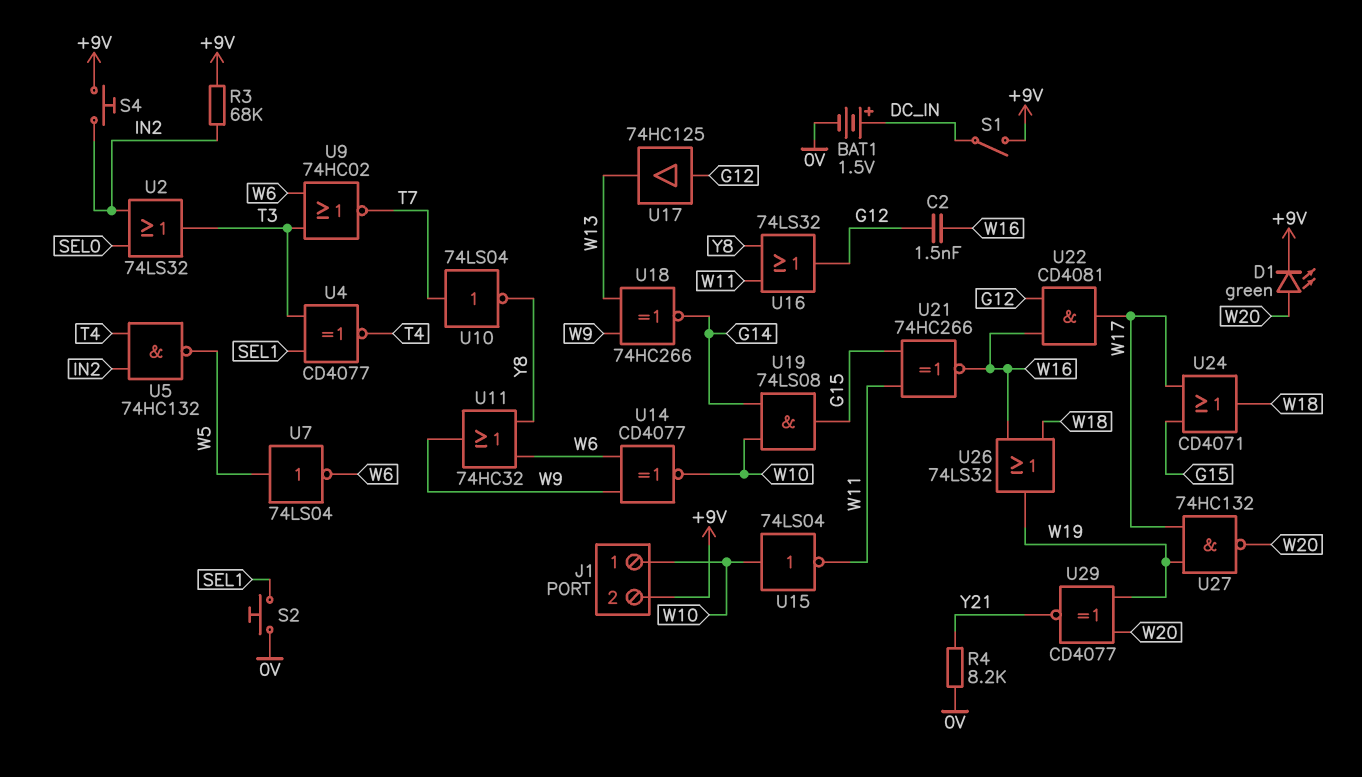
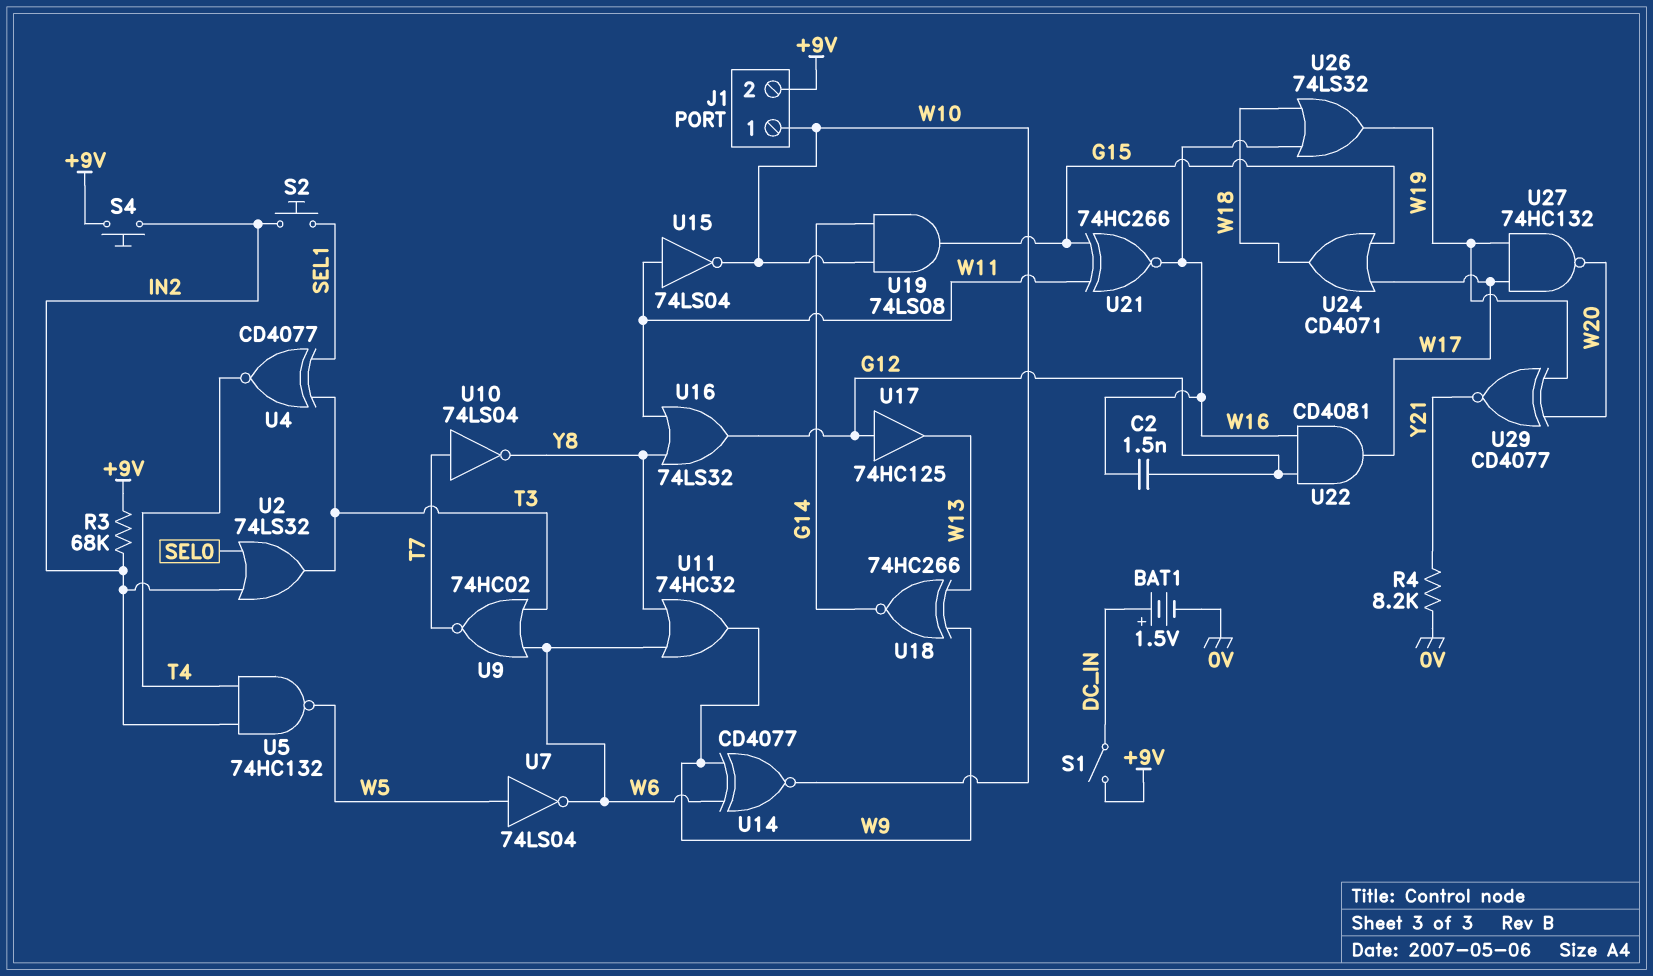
D1: LED green (A W20, K +9V) -> none
S2: button (0V, SEL1) -> button (IN2, SEL1)
U15: NOT 74LS04 (in W10, out W11) -> NOT 74LS04 (in W11, out W10)

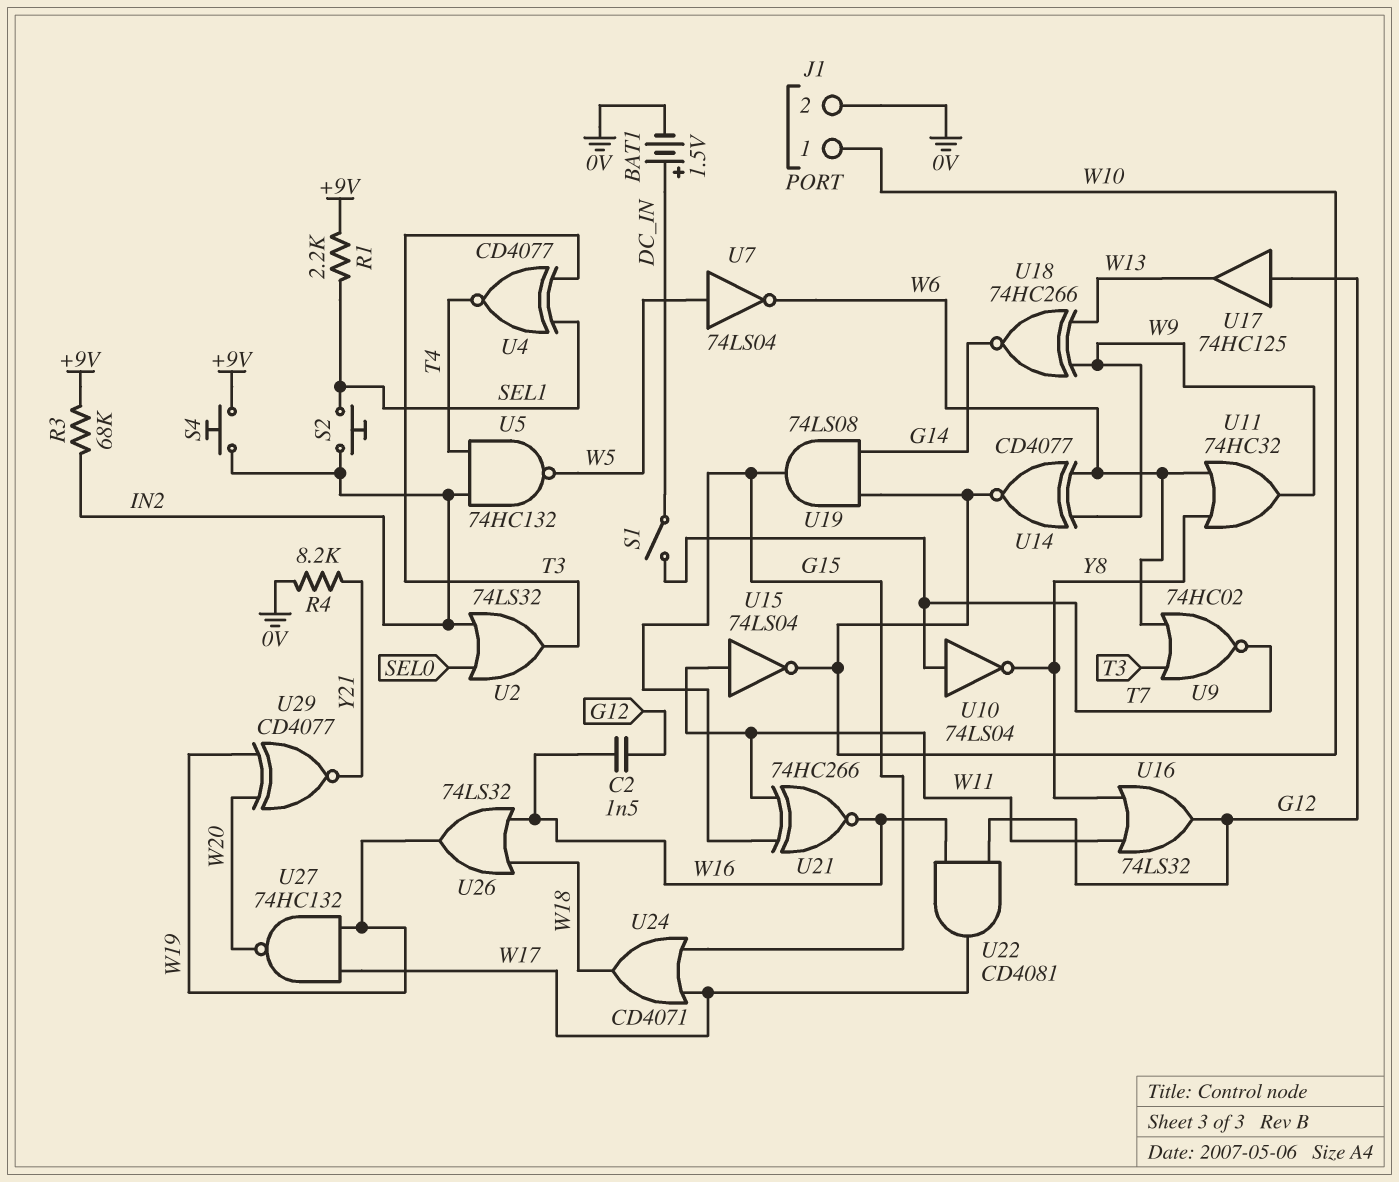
J1 pin 2: +9V -> 0V
R1: none -> 2.2k (+9V, SEL1)
S1: switch (+9V, DC_IN) -> switch (DC_IN, T7)

